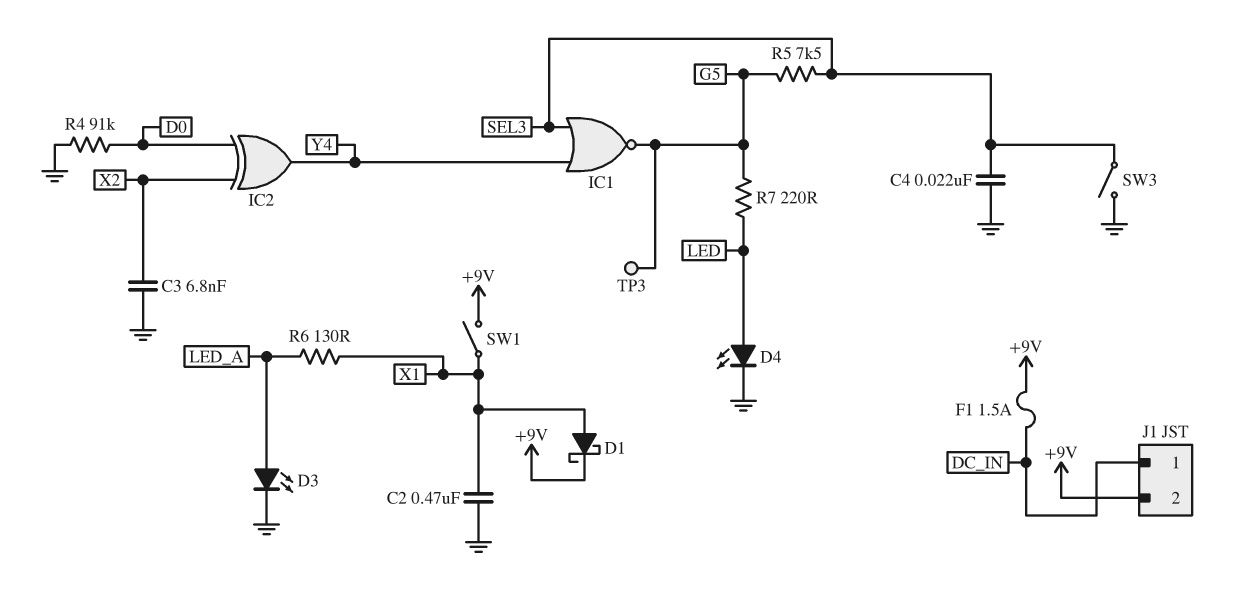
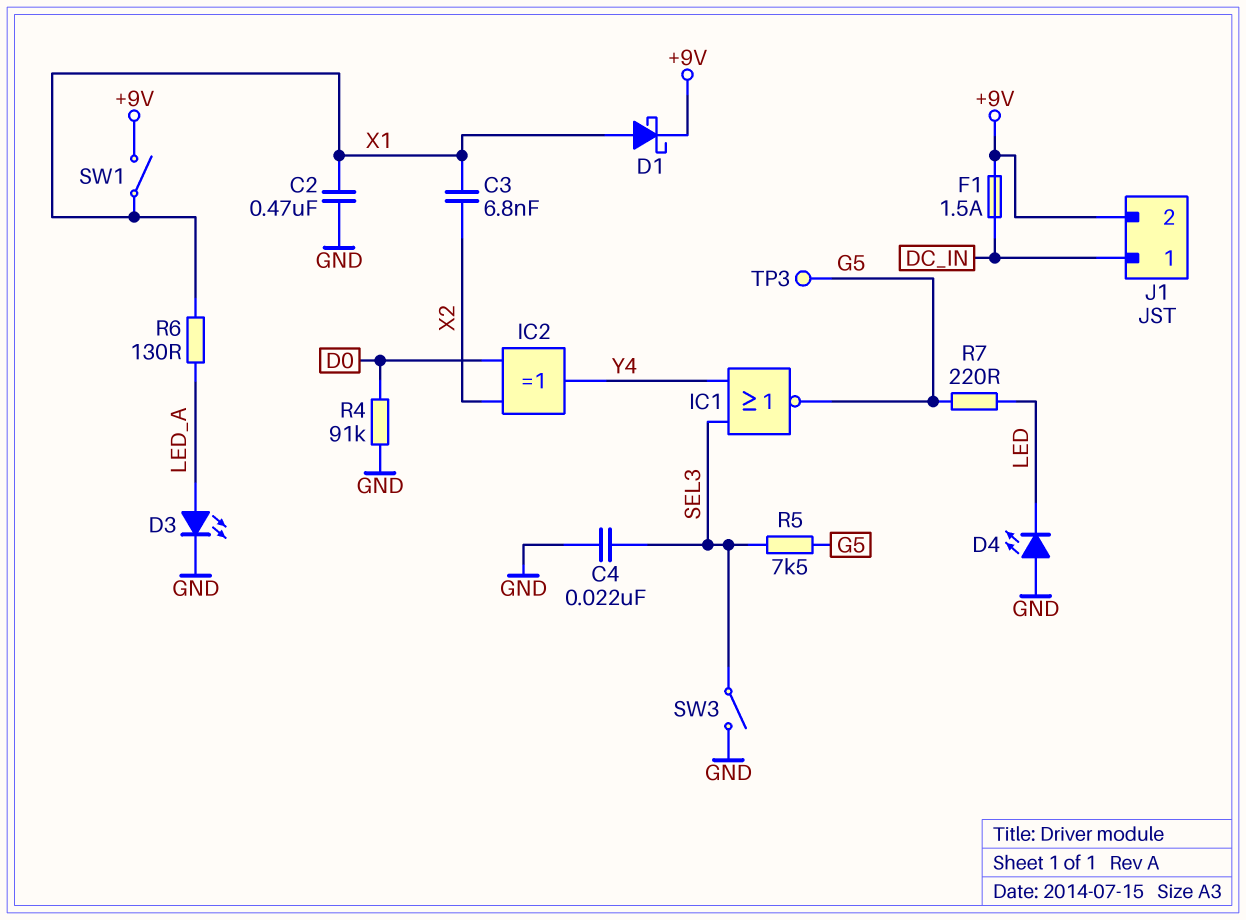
C3: 6.8nF (GND, X2) -> 6.8nF (X1, X2)
D4: LED (A LED, K GND) -> LED (A GND, K LED)

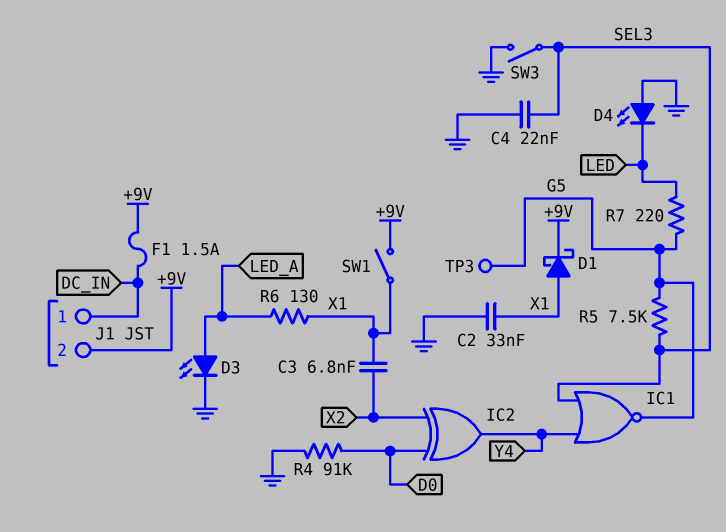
C2: 470nF (GND, X1) -> 33nF (GND, X1)

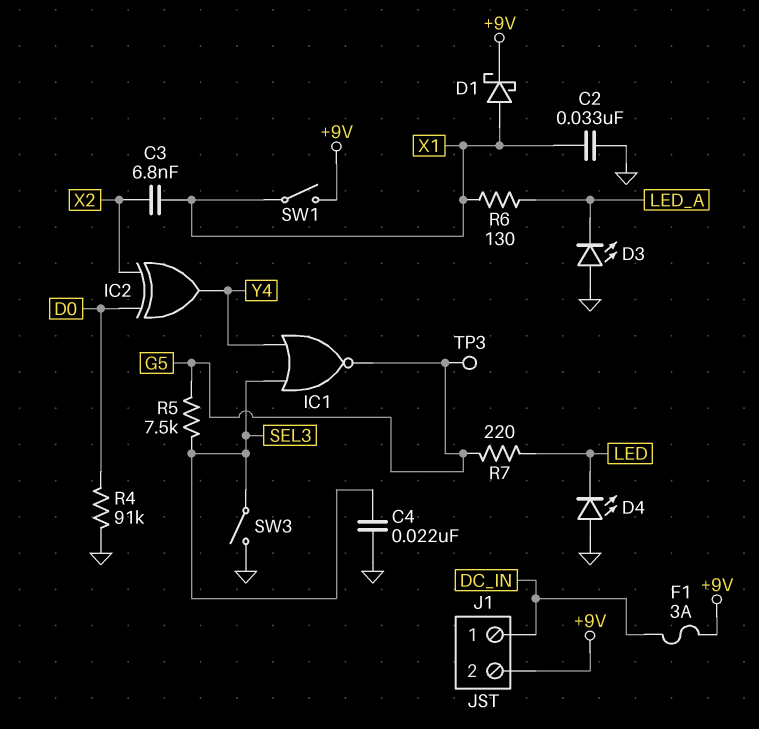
D3: LED (A LED_A, K GND) -> LED (A GND, K LED_A)
F1: 1.5A (+9V, DC_IN) -> 3A (+9V, DC_IN)

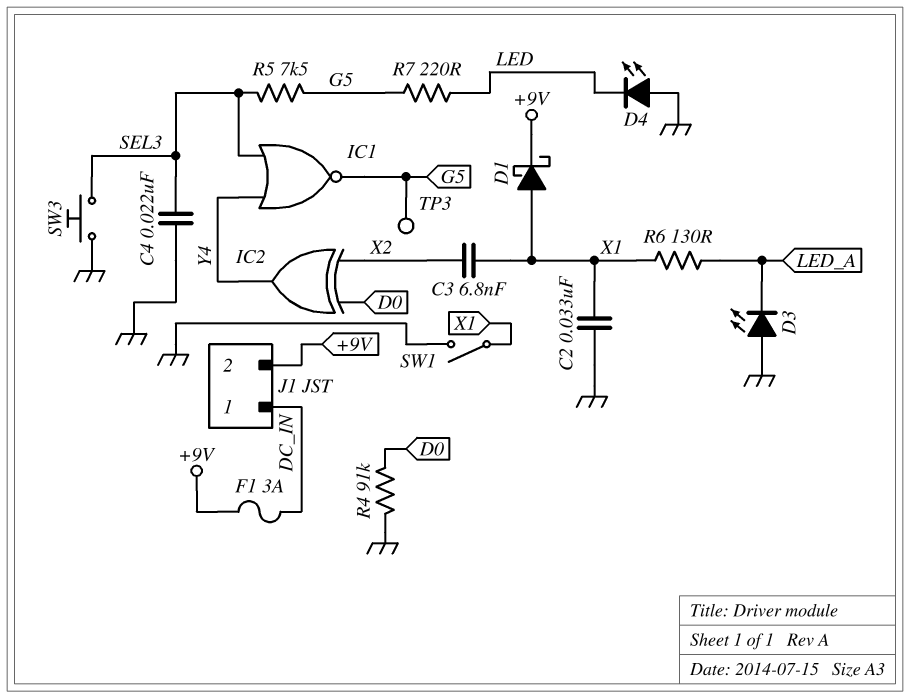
SW1: switch (+9V, X1) -> switch (GND, X1)
SW3: switch (GND, SEL3) -> button (GND, SEL3)

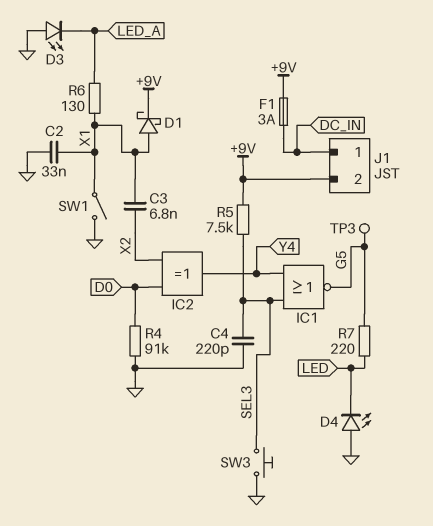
C4: 22nF (GND, SEL3) -> 220pF (GND, SEL3)
R5: 7.5k (G5, SEL3) -> 7.5k (+9V, SEL3)

